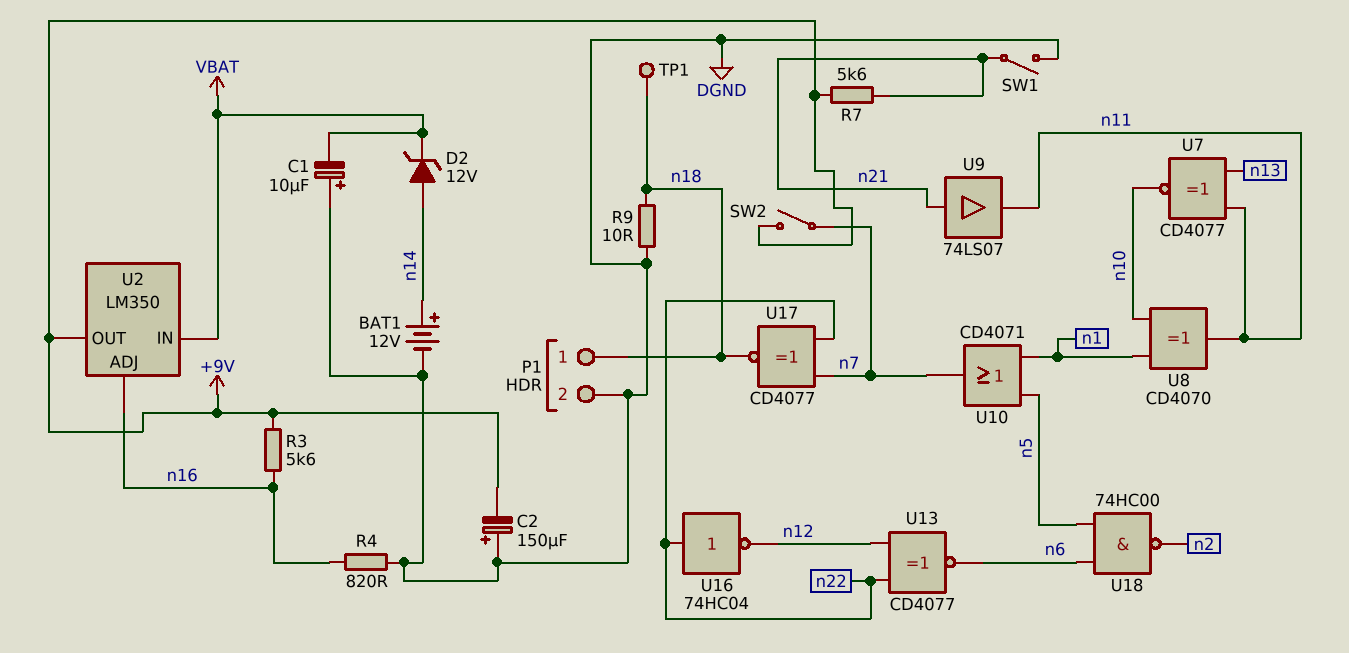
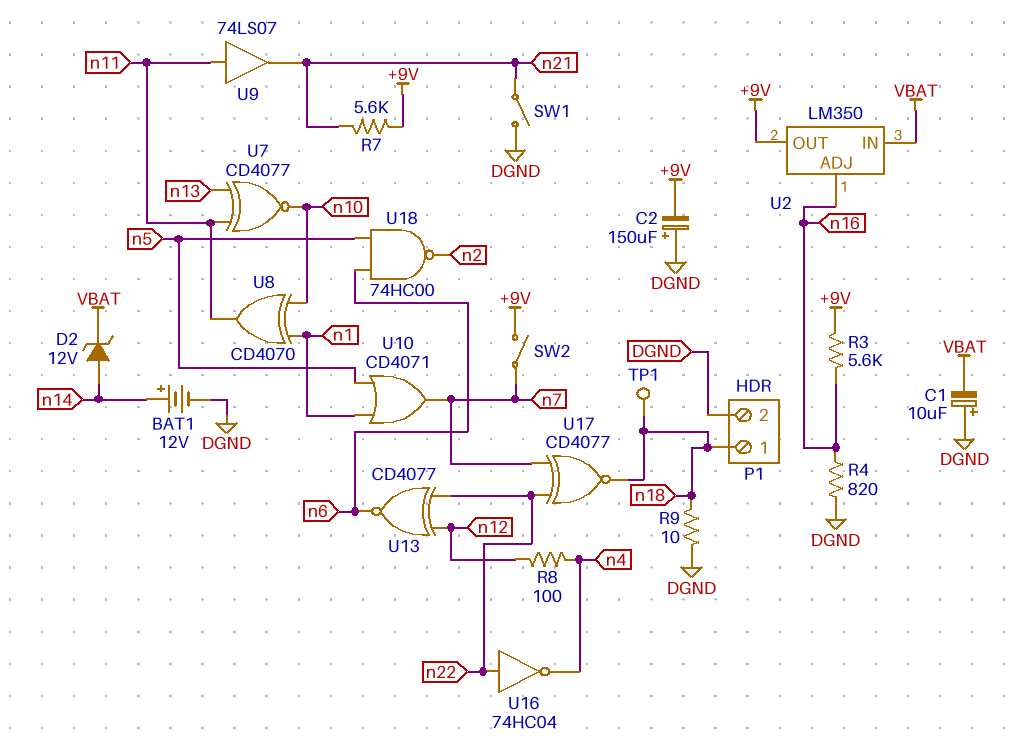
R8: none -> 100 (n4, n12)
U9: buffer 74LS07 (in n21, out n11) -> buffer 74LS07 (in n11, out n21)
U16: NOT 74HC04 (in n22, out n12) -> NOT 74HC04 (in n22, out n4)

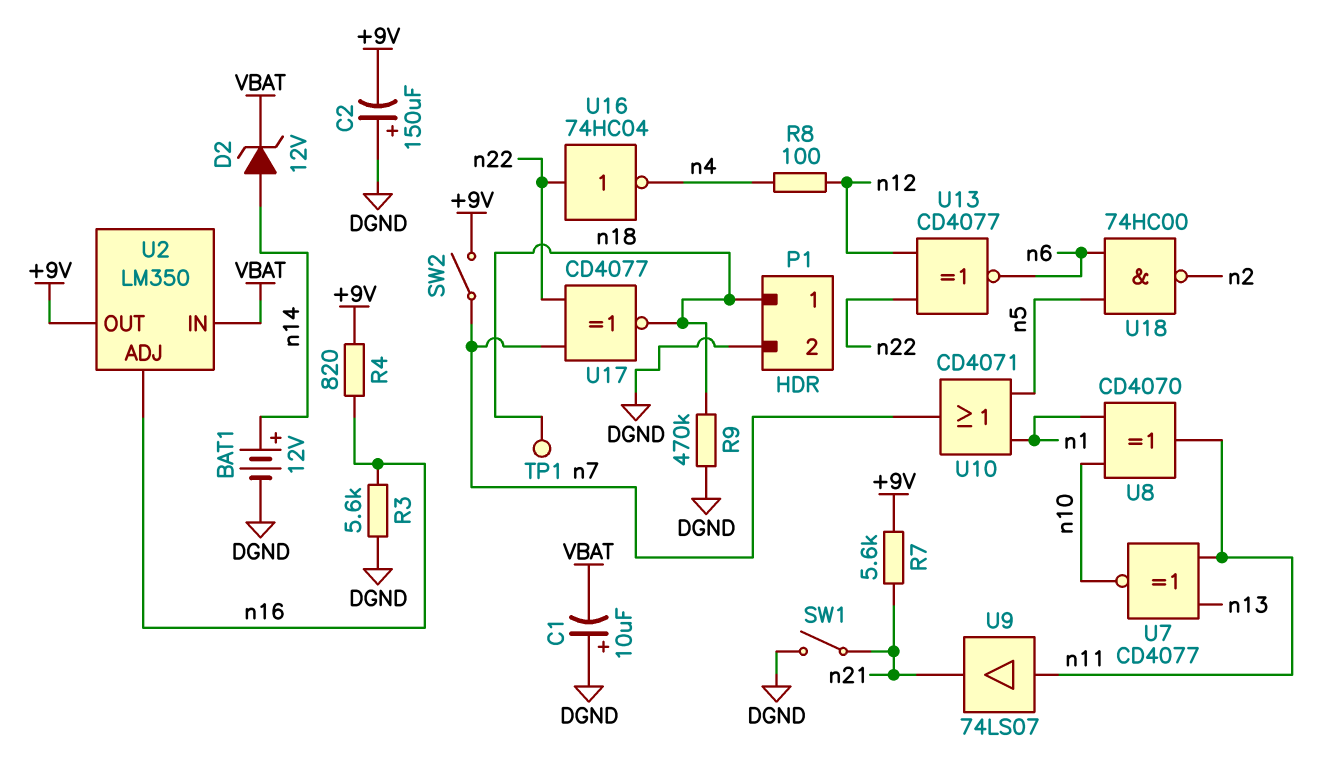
R3: 5.6k (+9V, n16) -> 5.6k (DGND, n16)
R4: 820 (DGND, n16) -> 820 (+9V, n16)
R9: 10 (DGND, n18) -> 470k (DGND, n18)

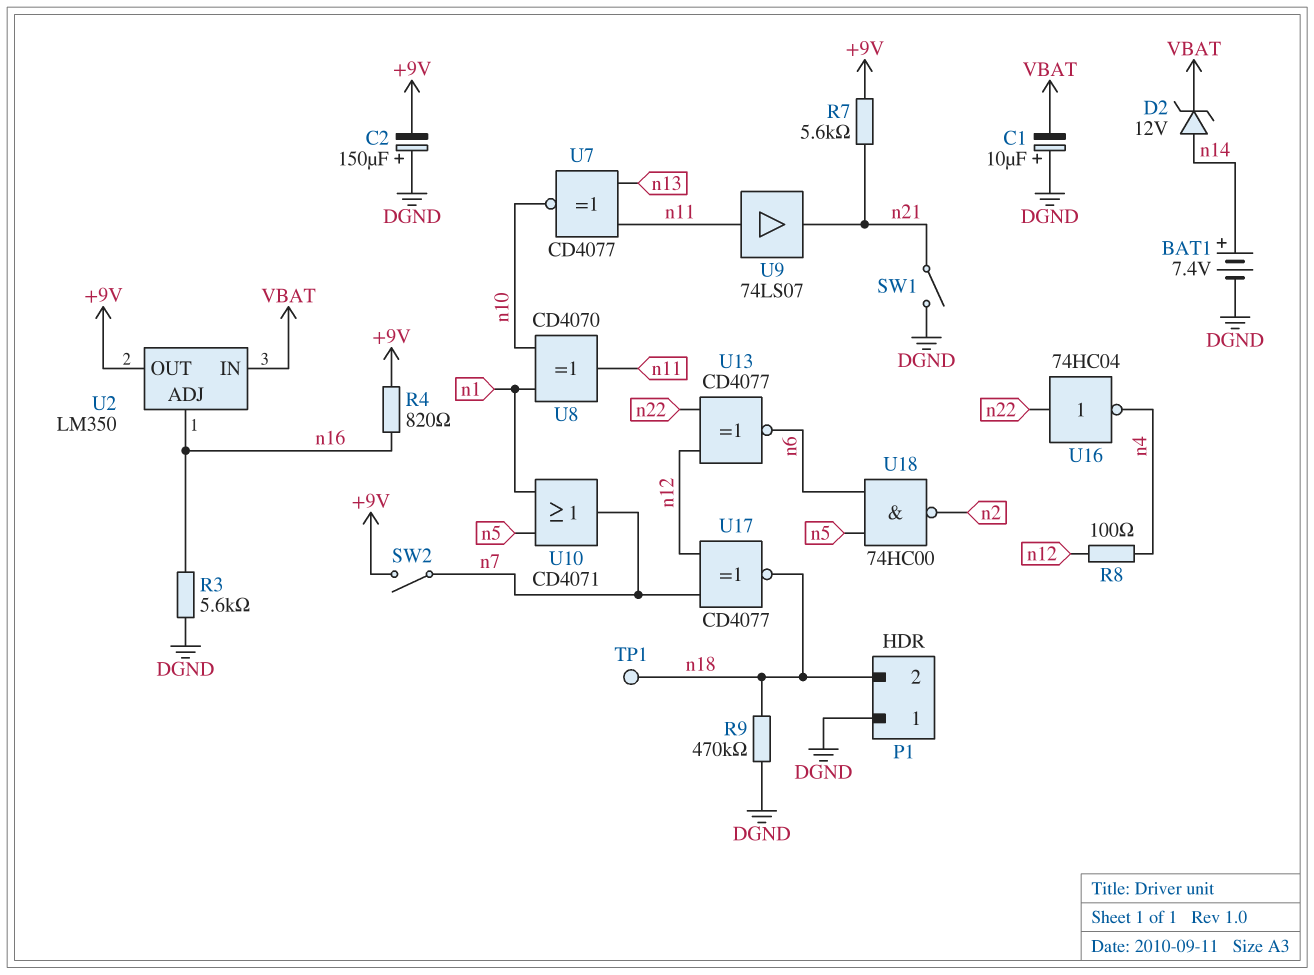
BAT1: 12V (plus n14, minus DGND) -> 7.4V (plus n14, minus DGND)
P1 pin 1: n18 -> DGND
P1 pin 2: DGND -> n18
U17: XNOR CD4077 (in n7, in n22, out n18) -> XNOR CD4077 (in n7, in n12, out n18)

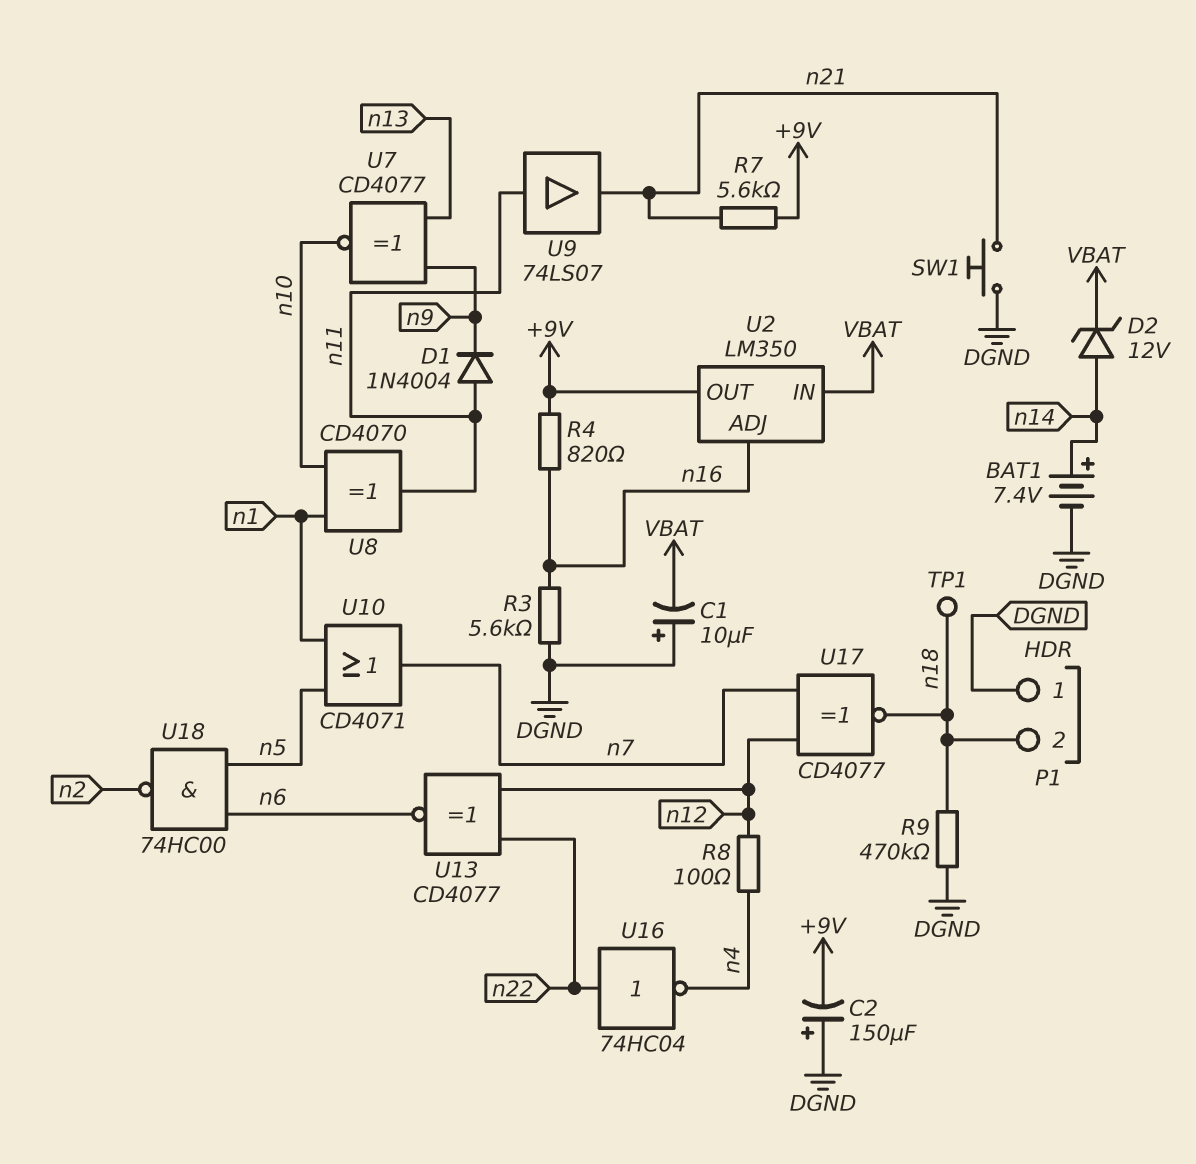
D1: none -> diode 1N4004 (A n11, K n9)
SW1: switch (DGND, n21) -> button (DGND, n21)
SW2: switch (+9V, n7) -> none
U7: XNOR CD4077 (in n11, in n13, out n10) -> XNOR CD4077 (in n9, in n13, out n10)

